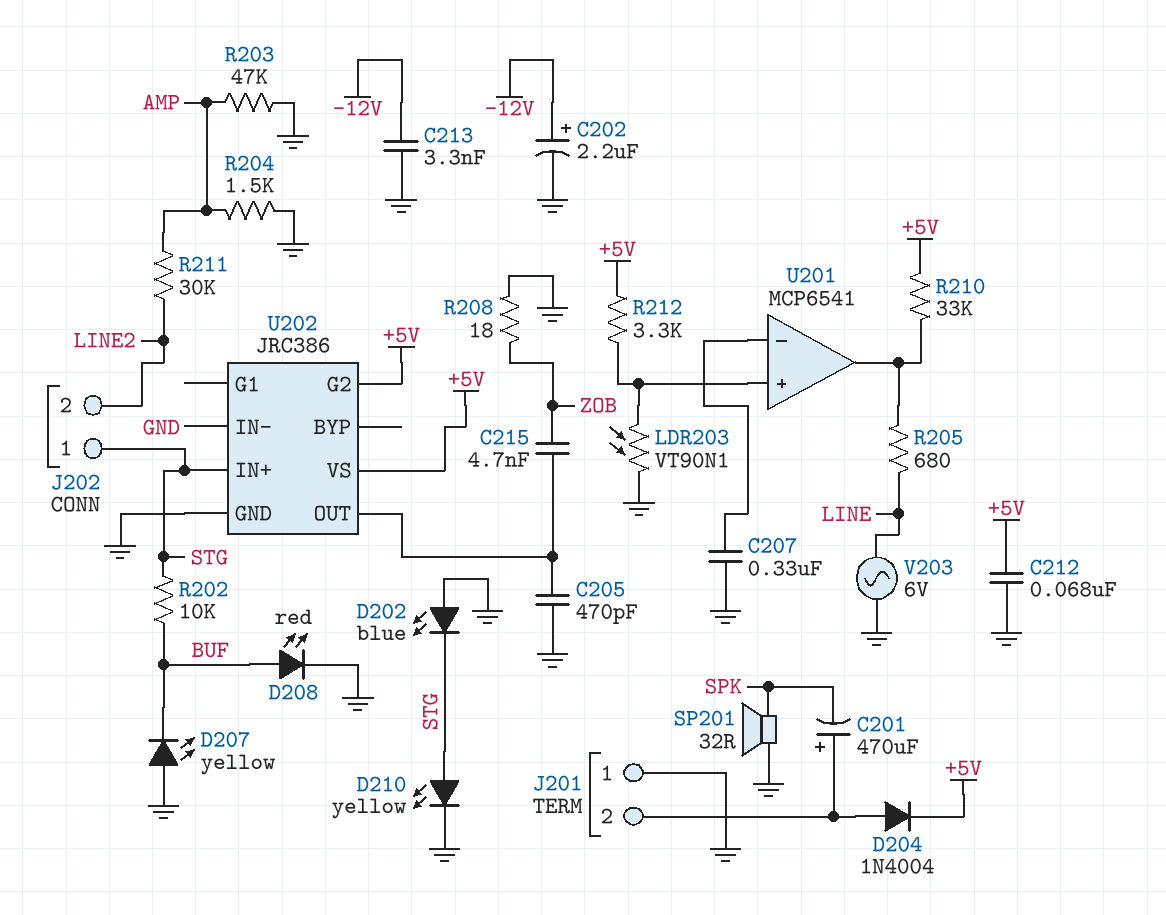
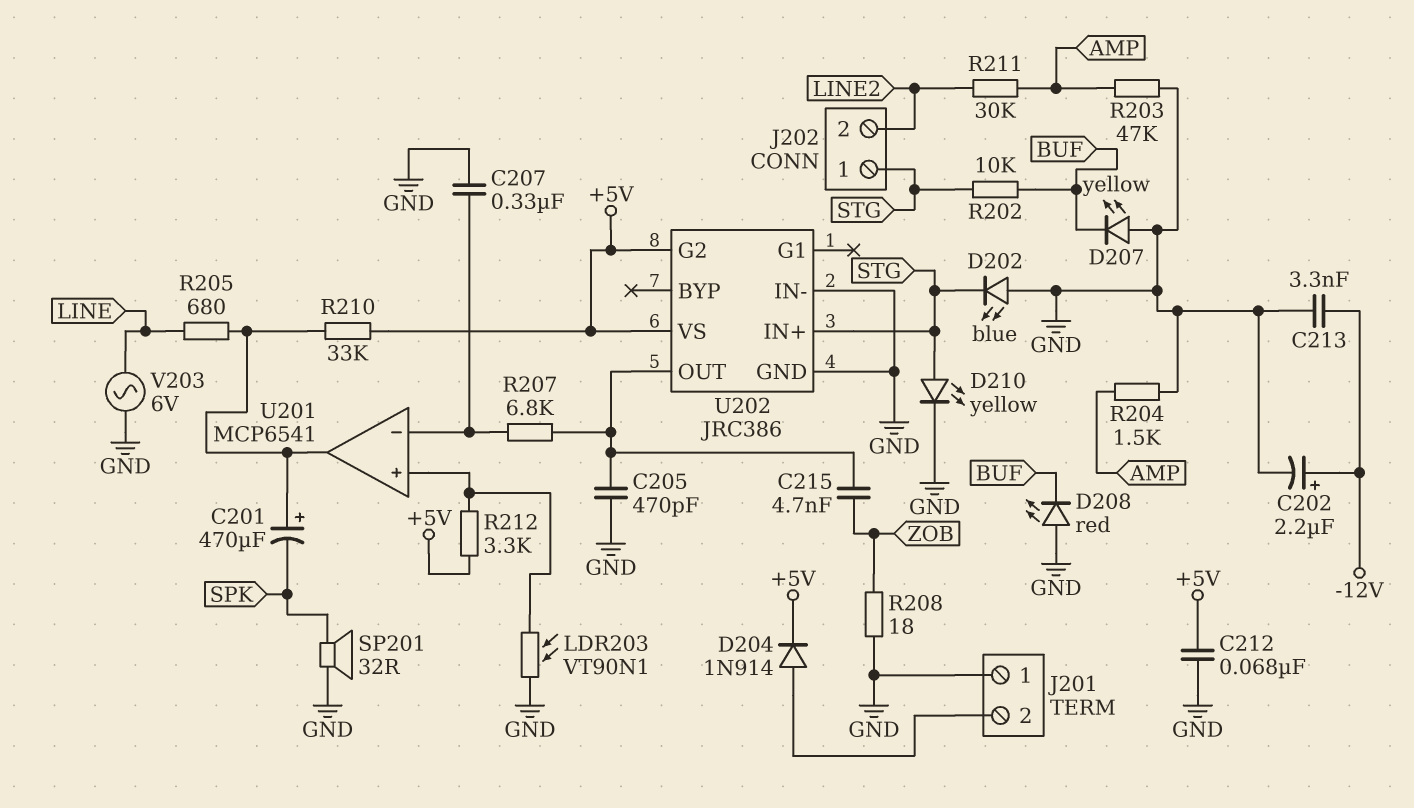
C201: 470uF (plus J201/2, minus SPK) -> 470uF (plus U201/out, minus SPK)
D204: diode 1N4004 (A J201/2, K +5V) -> diode 1N914 (A J201/2, K +5V)
D208: LED red (A BUF, K GND) -> LED red (A GND, K BUF)
R207: none -> 6.8k (U201/in-, U202/OUT)

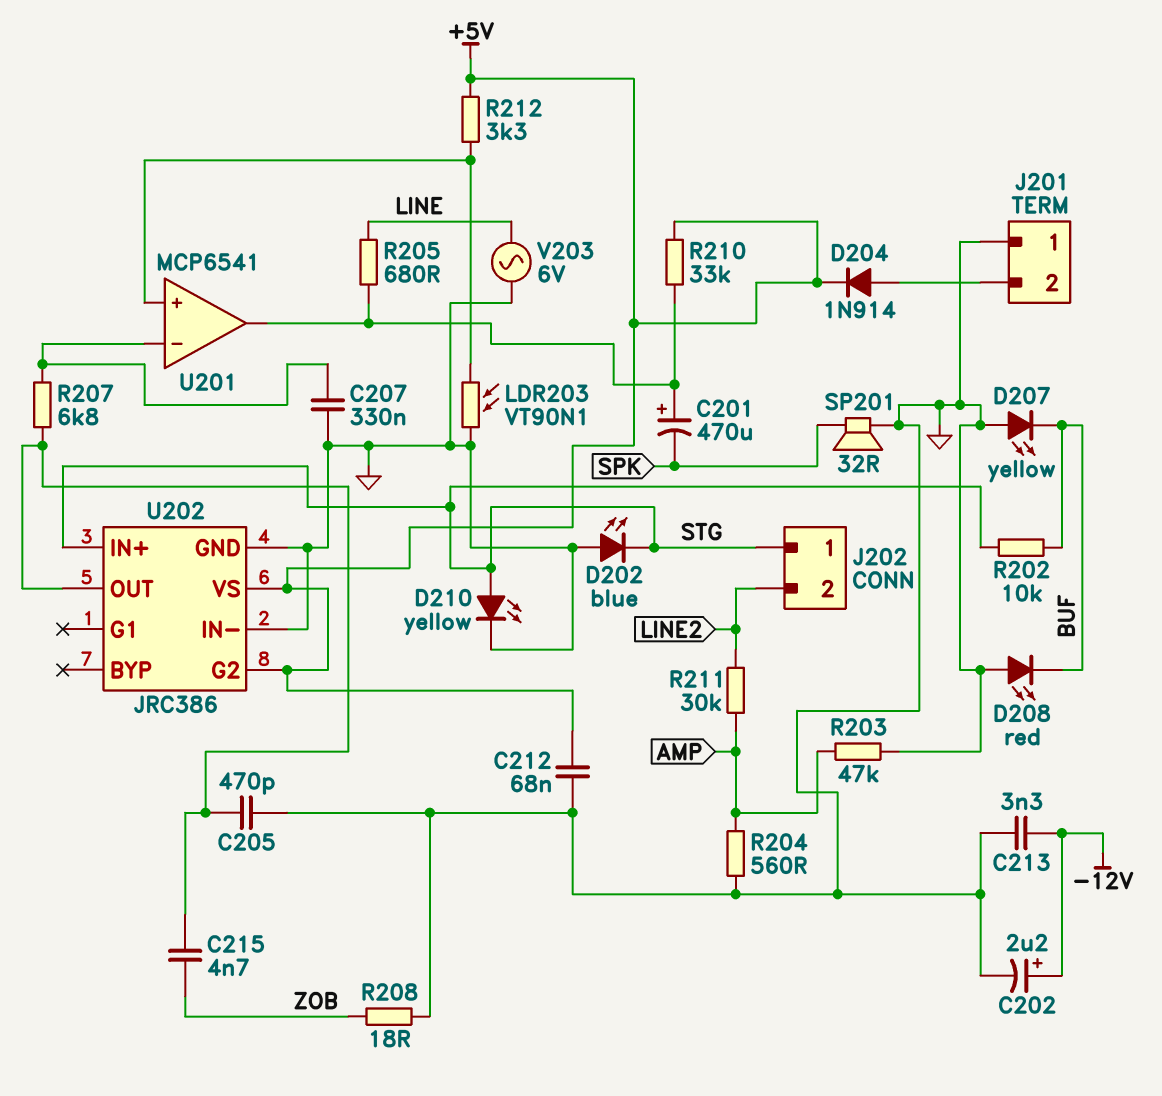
R204: 1.5k (AMP, GND) -> 560 (AMP, GND)

